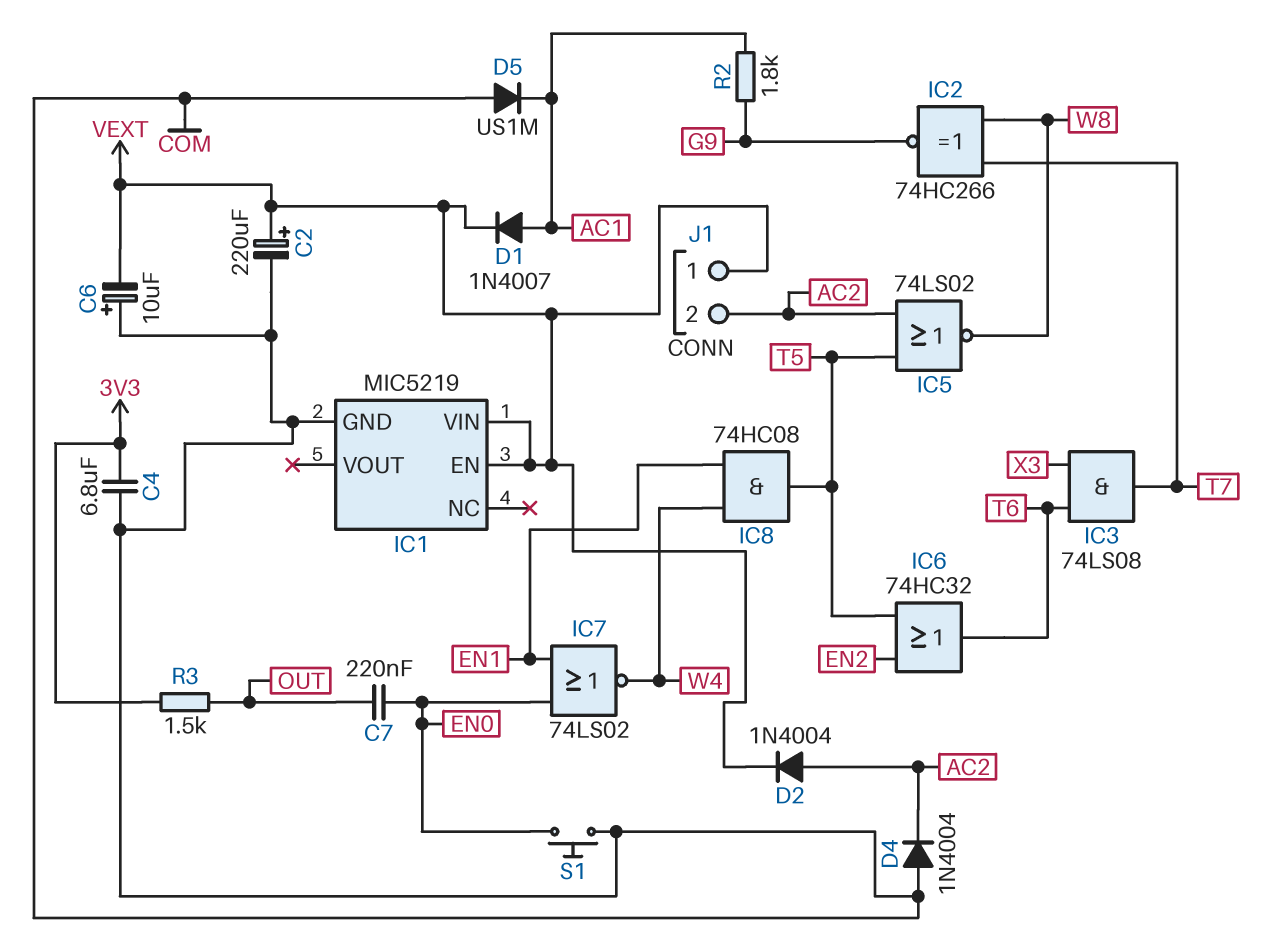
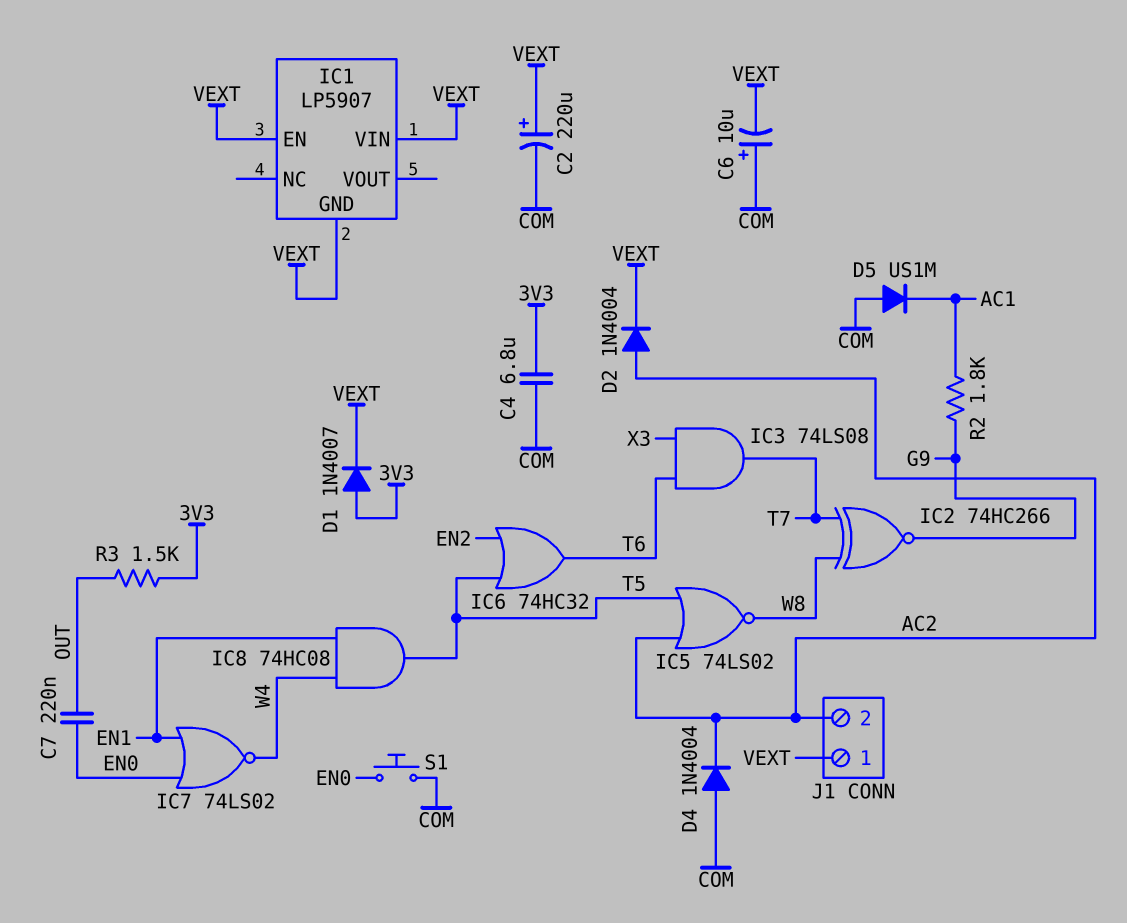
D1: diode 1N4007 (A AC1, K VEXT) -> diode 1N4007 (A 3V3, K VEXT)
IC1: MIC5219 -> LP5907
IC1 pin GND: COM -> VEXT

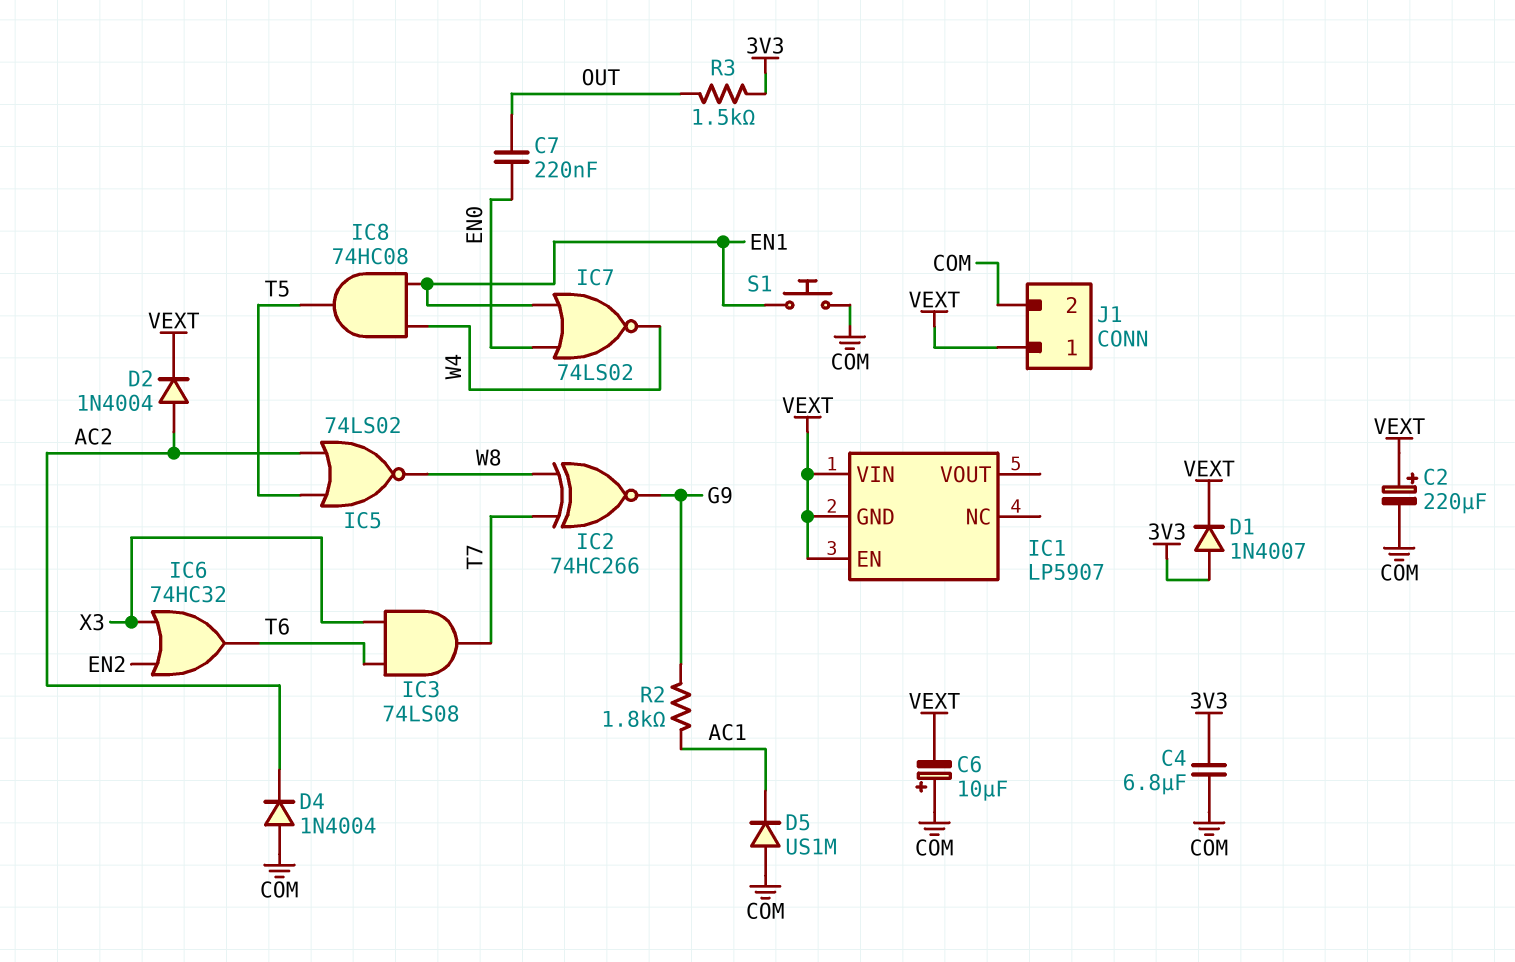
IC6: OR 74HC32 (in EN2, in T5, out T6) -> OR 74HC32 (in EN2, in X3, out T6)
J1 pin 2: AC2 -> COM
S1: button (COM, EN0) -> button (COM, EN1)

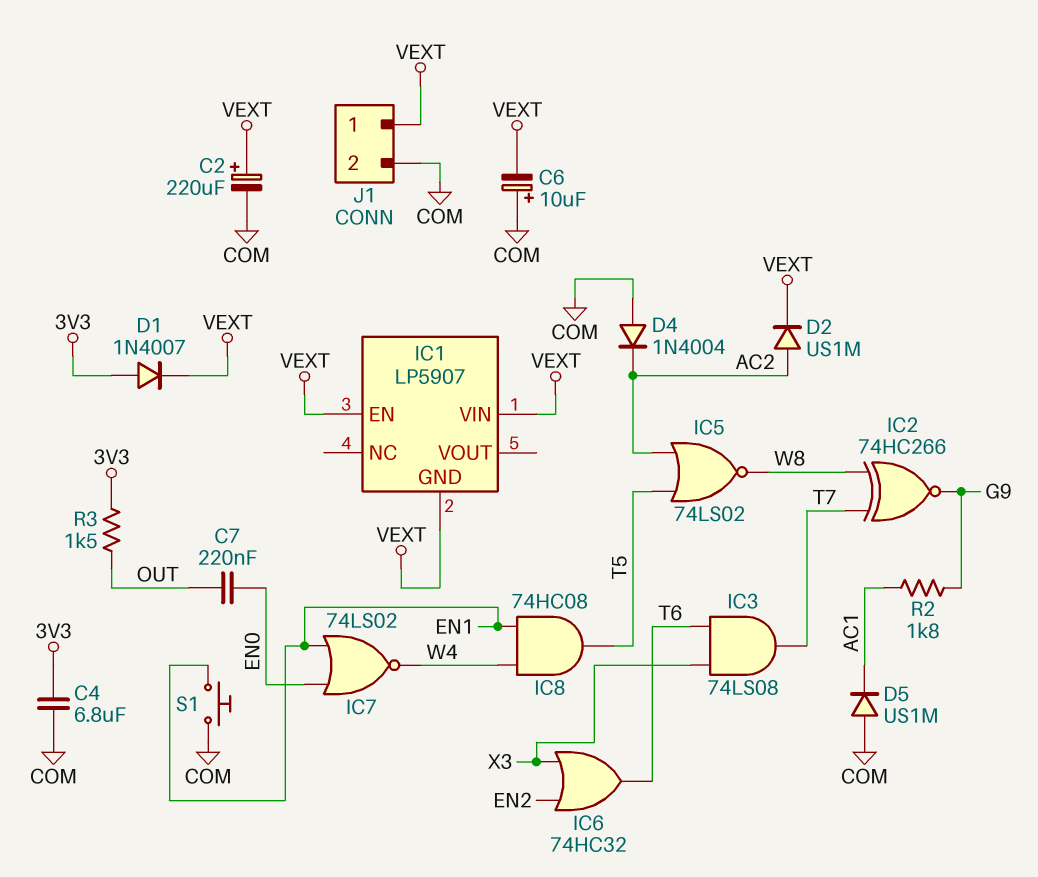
D2: diode 1N4004 (A AC2, K VEXT) -> diode US1M (A AC2, K VEXT)

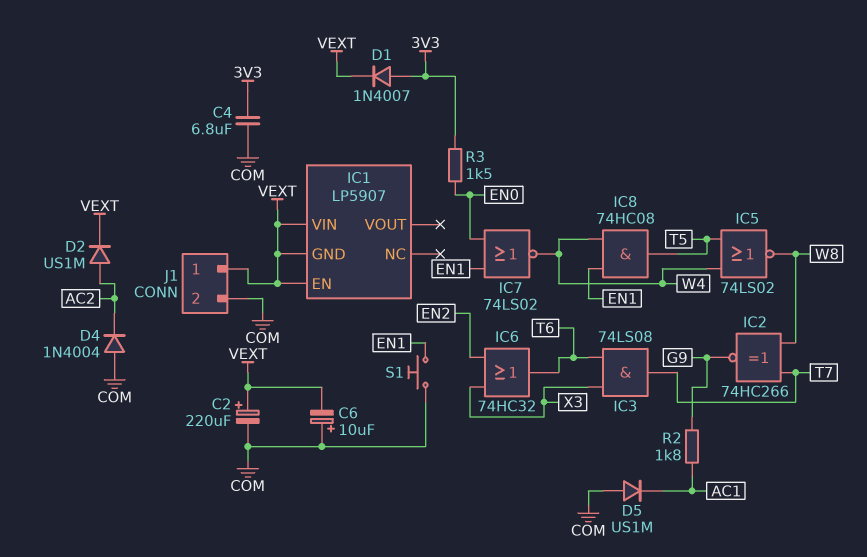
C7: 220nF (EN0, OUT) -> none
IC5: NOR 74LS02 (in AC2, in T5, out W8) -> NOR 74LS02 (in T5, in W4, out W8)
R3: 1.5k (3V3, OUT) -> 1.5k (3V3, EN0)

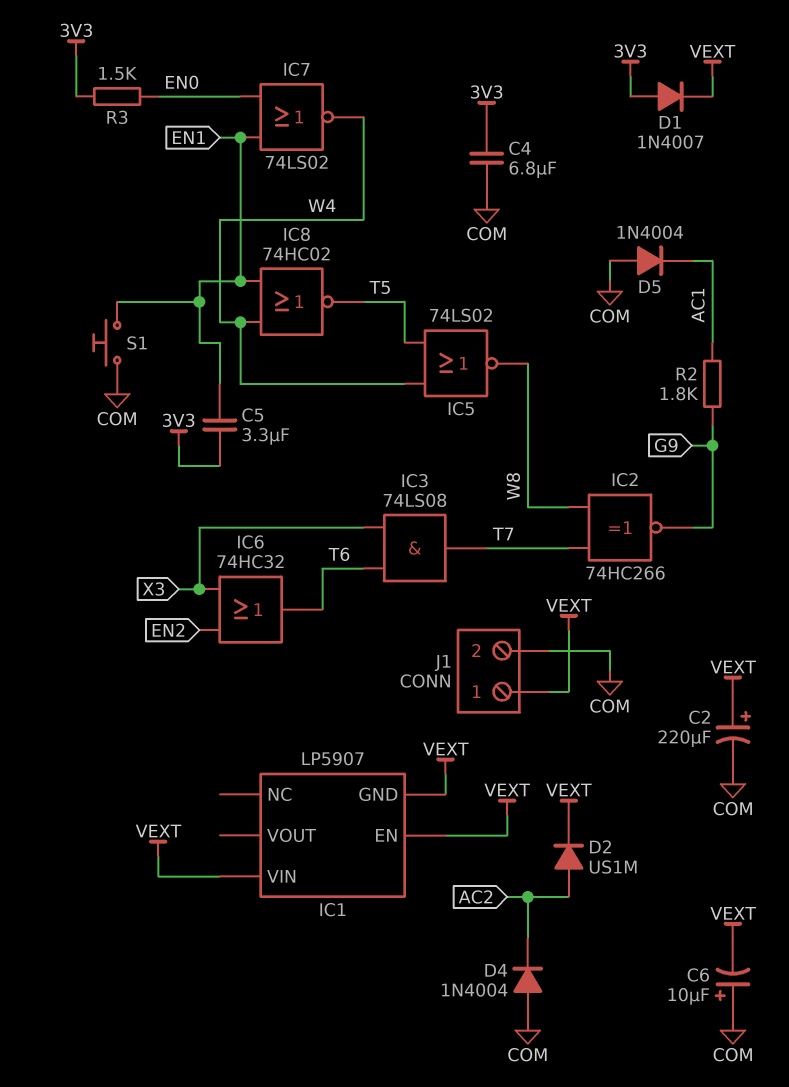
C5: none -> 3.3uF (3V3, EN1)
D5: diode US1M (A COM, K AC1) -> diode 1N4004 (A COM, K AC1)
IC8: AND 74HC08 (in EN1, in W4, out T5) -> NOR 74HC02 (in EN1, in W4, out T5)

